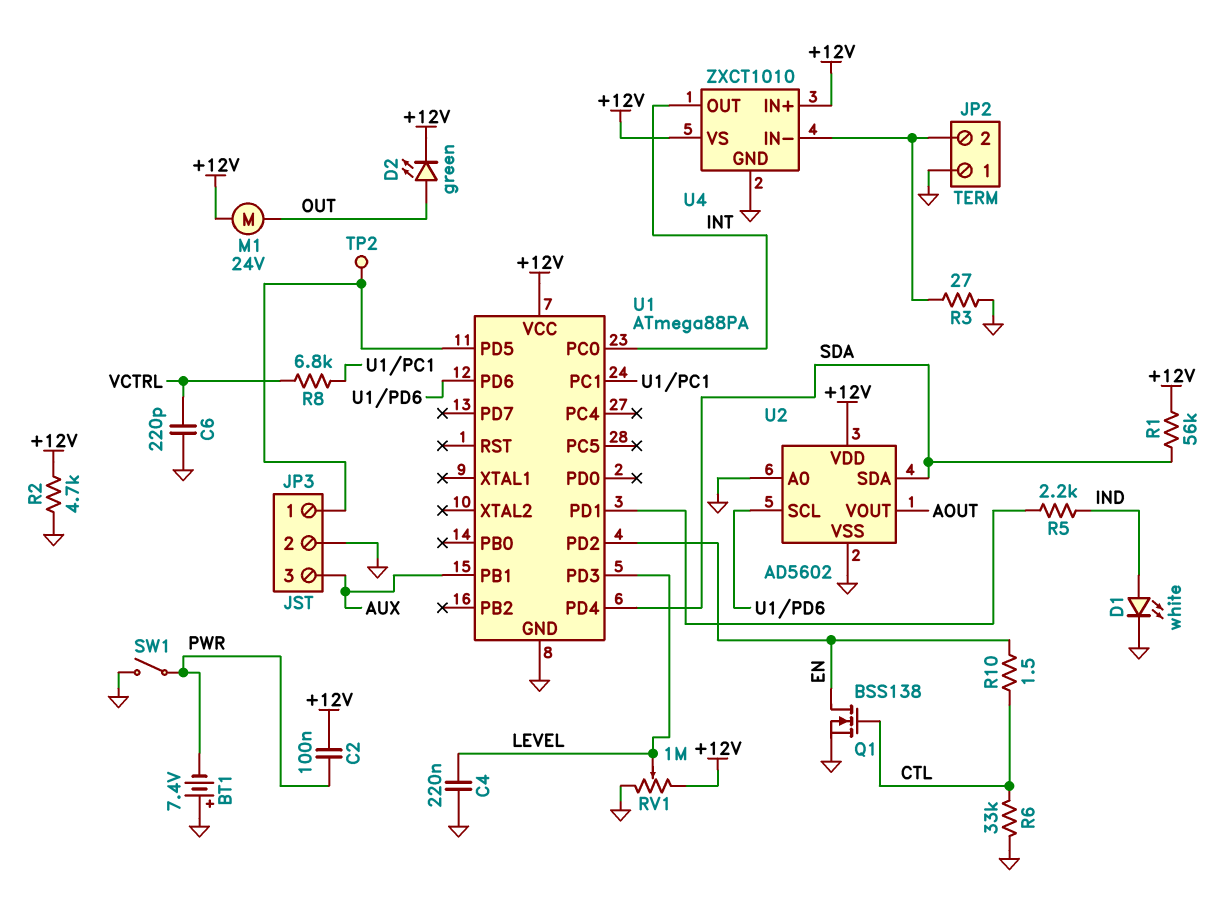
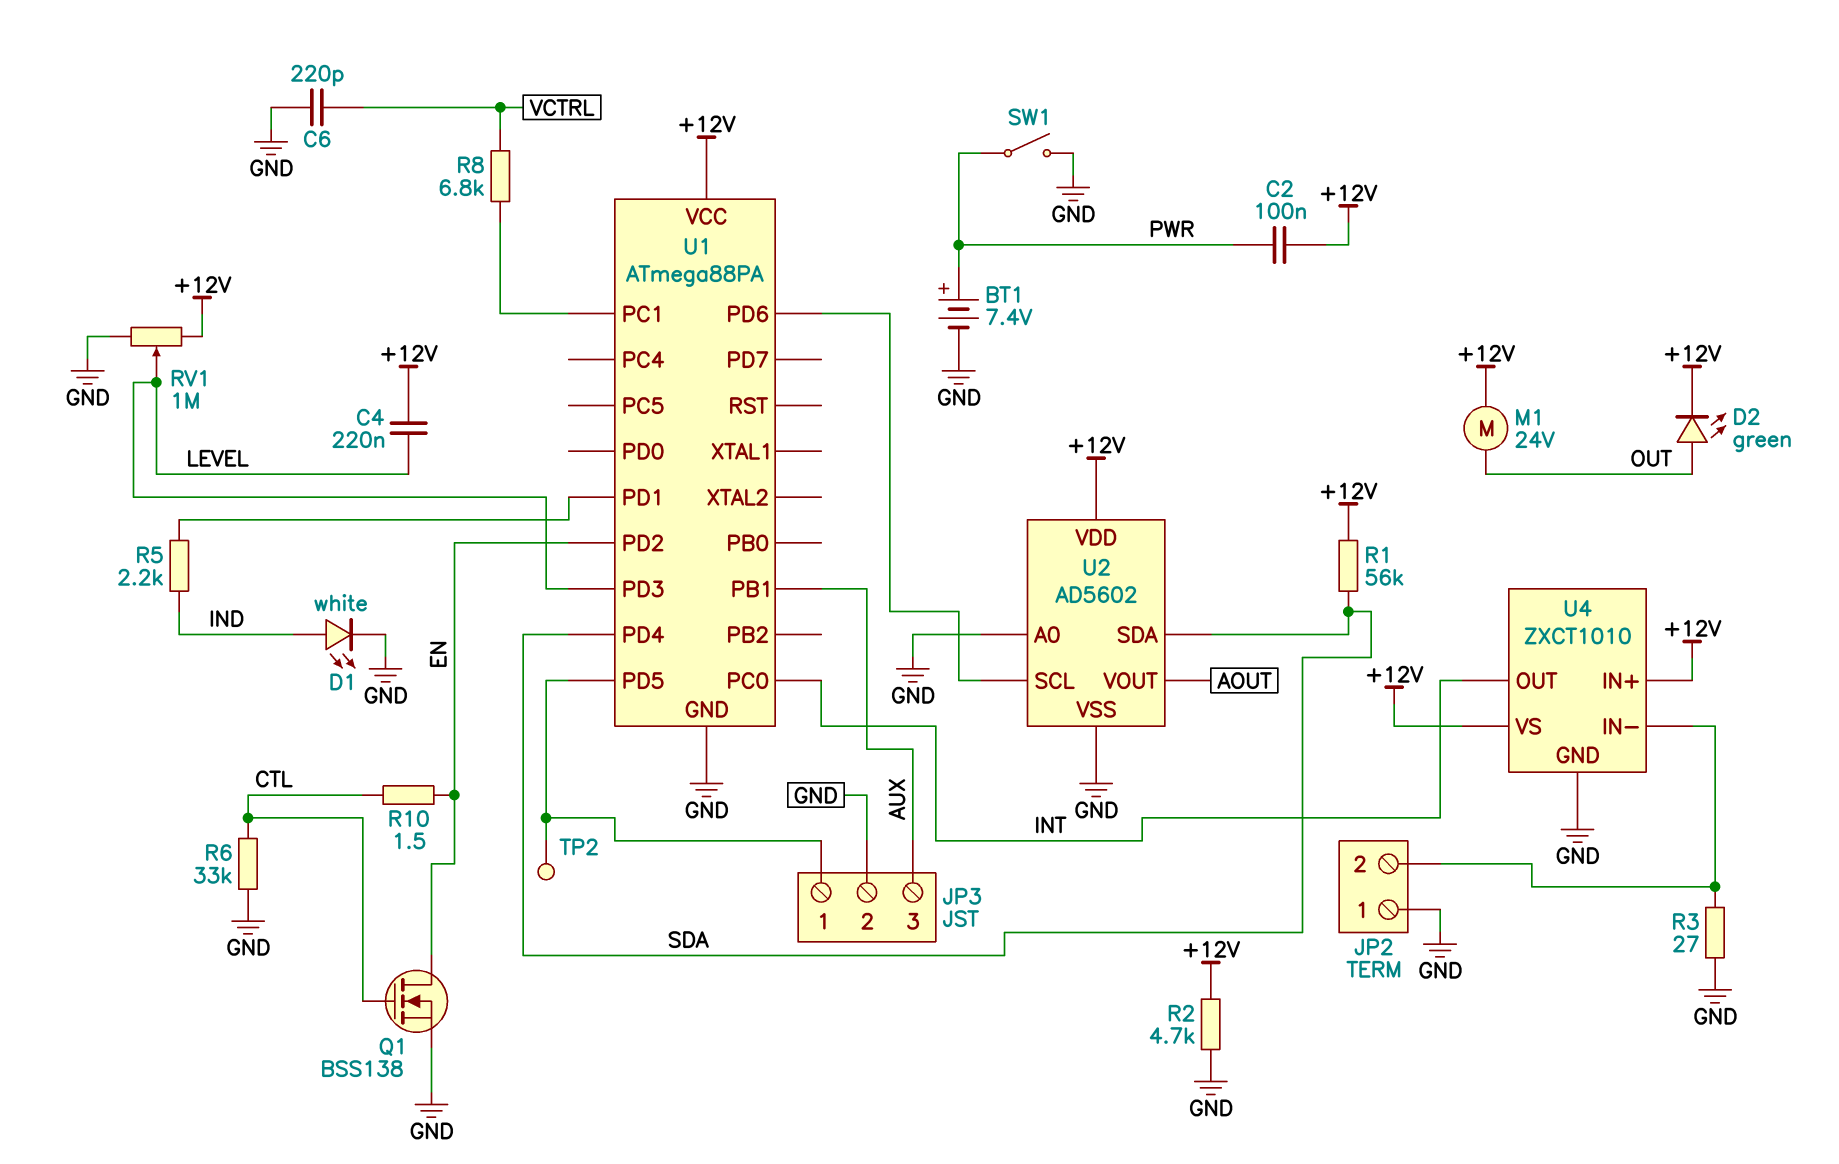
BT1: 7.4V (plus GND, minus PWR) -> 7.4V (plus PWR, minus GND)
C4: 220nF (GND, LEVEL) -> 220nF (+12V, LEVEL)

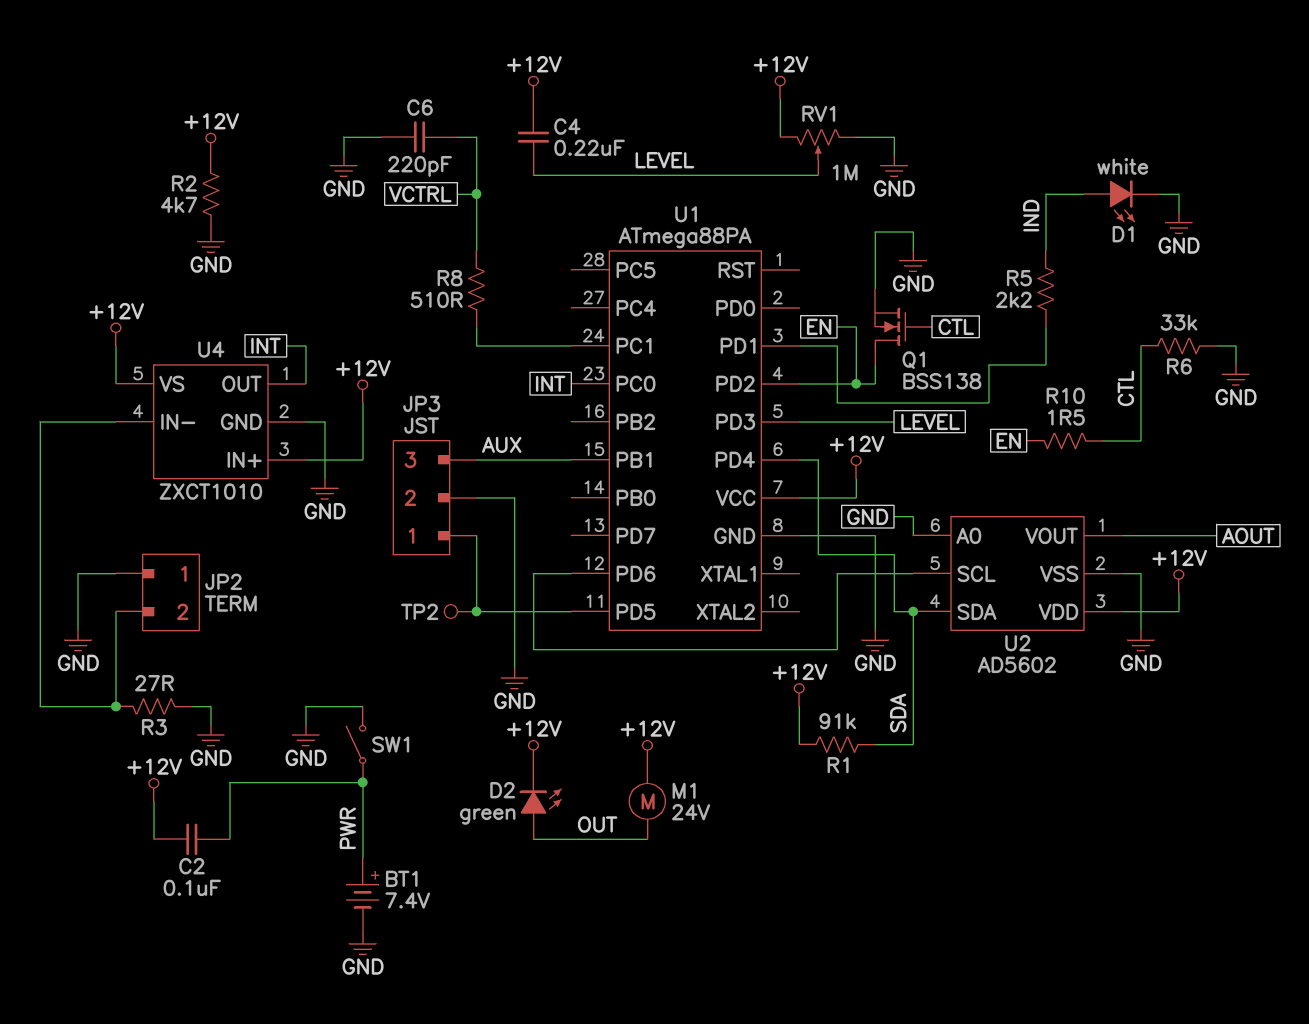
R1: 56k (+12V, SDA) -> 91k (+12V, SDA)
R8: 6.8k (U1/PC1, VCTRL) -> 510 (U1/PC1, VCTRL)

